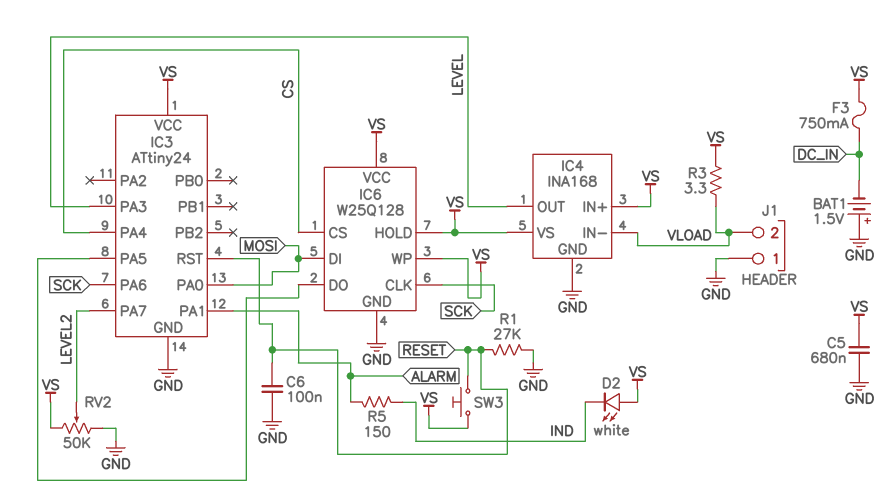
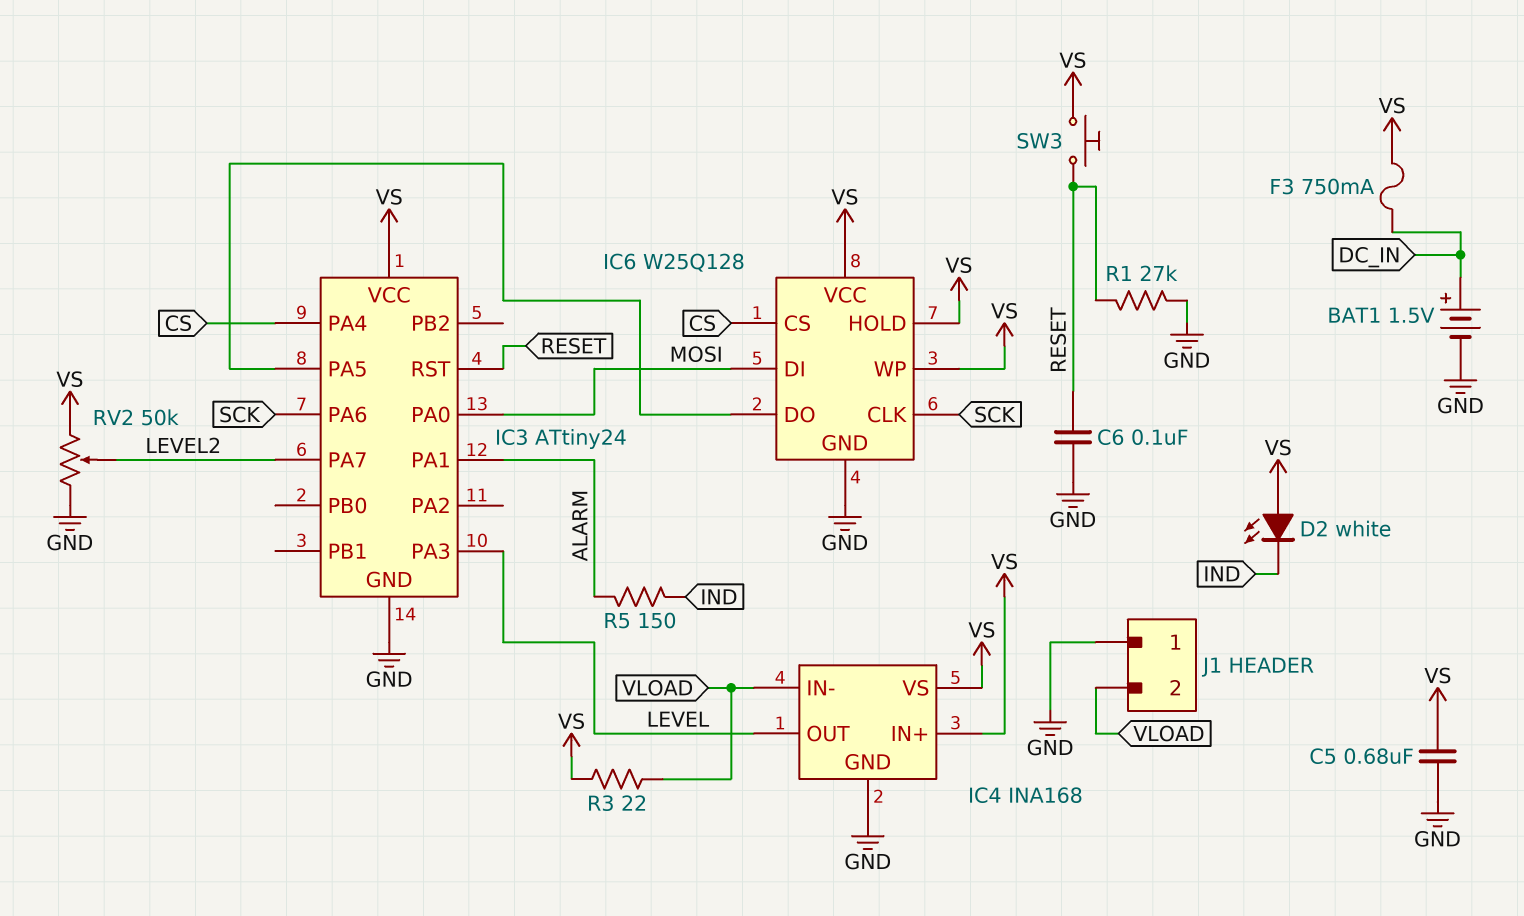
BAT1: 1.5V (plus GND, minus DC_IN) -> 1.5V (plus DC_IN, minus GND)
R3: 3.3 (VLOAD, VS) -> 22 (VLOAD, VS)

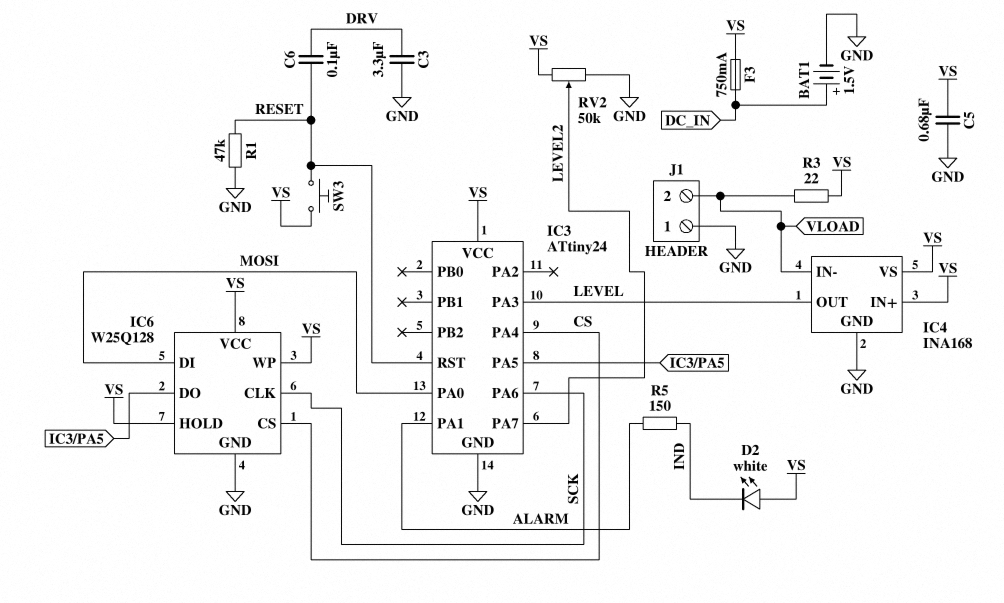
C3: none -> 3.3uF (DRV, GND)
C6: 100nF (GND, RESET) -> 100nF (DRV, RESET)
R1: 27k (GND, RESET) -> 47k (GND, RESET)

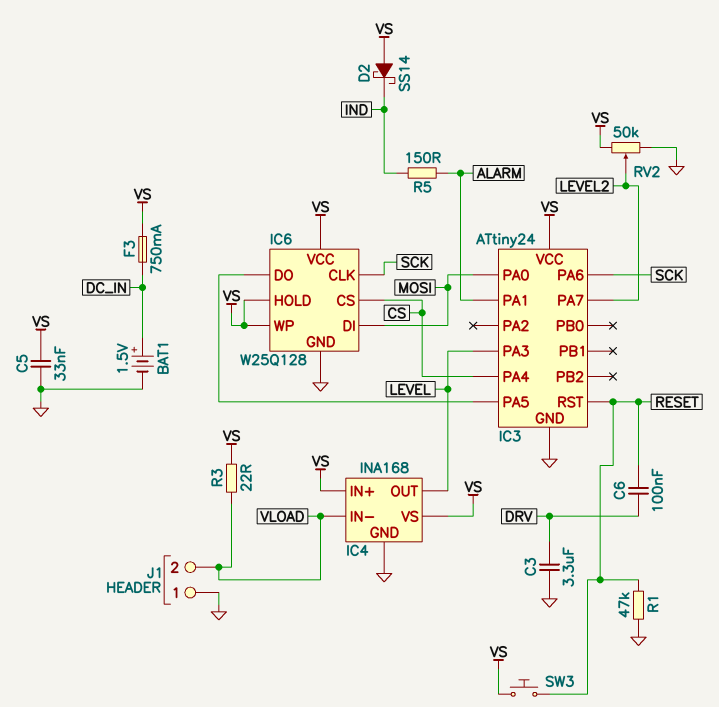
C5: 680nF (GND, VS) -> 33nF (GND, VS)
D2: LED white (A VS, K IND) -> schottky SS14 (A VS, K IND)

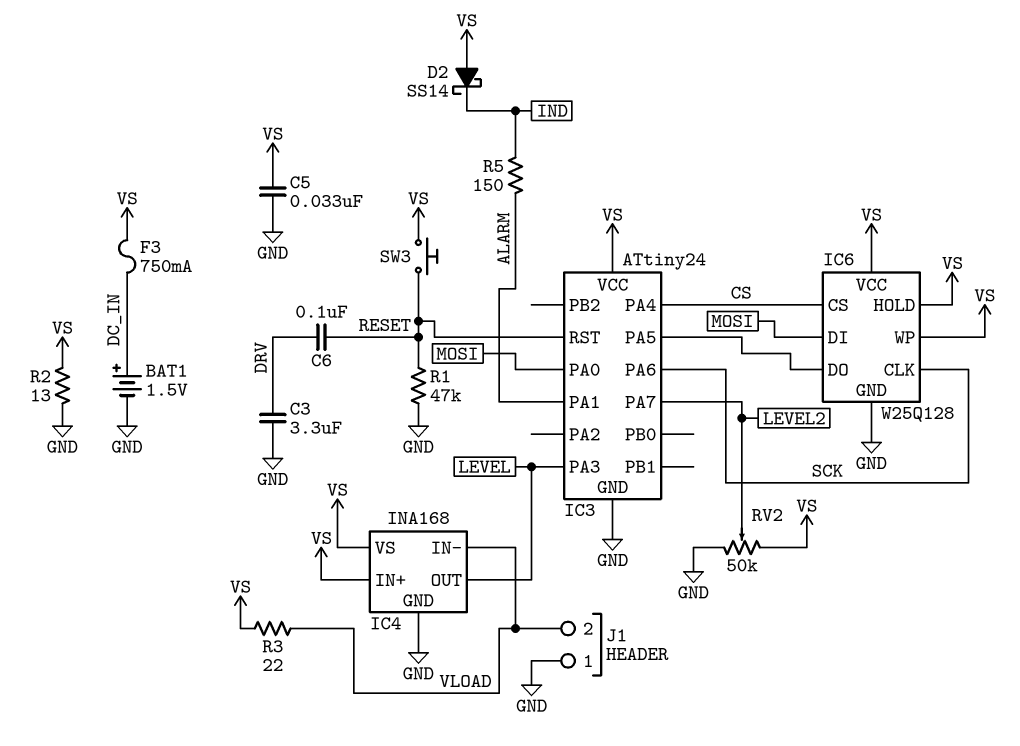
R2: none -> 13 (GND, VS)

